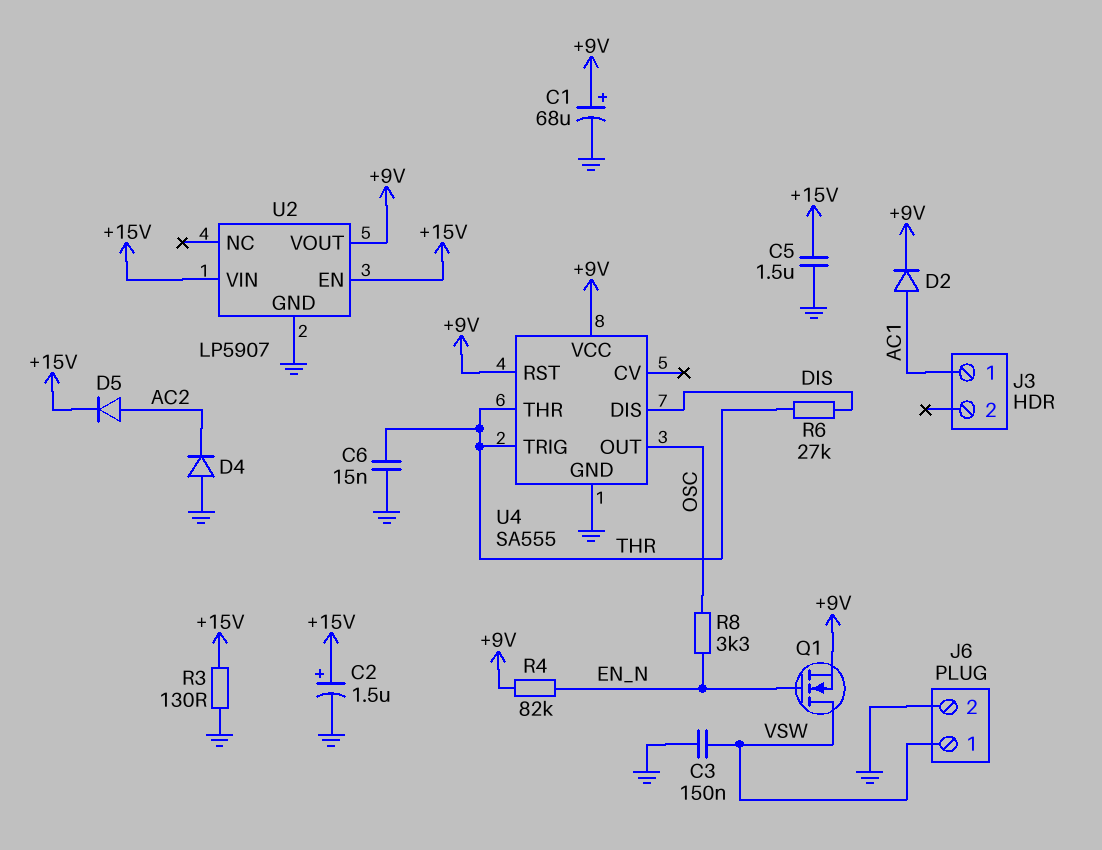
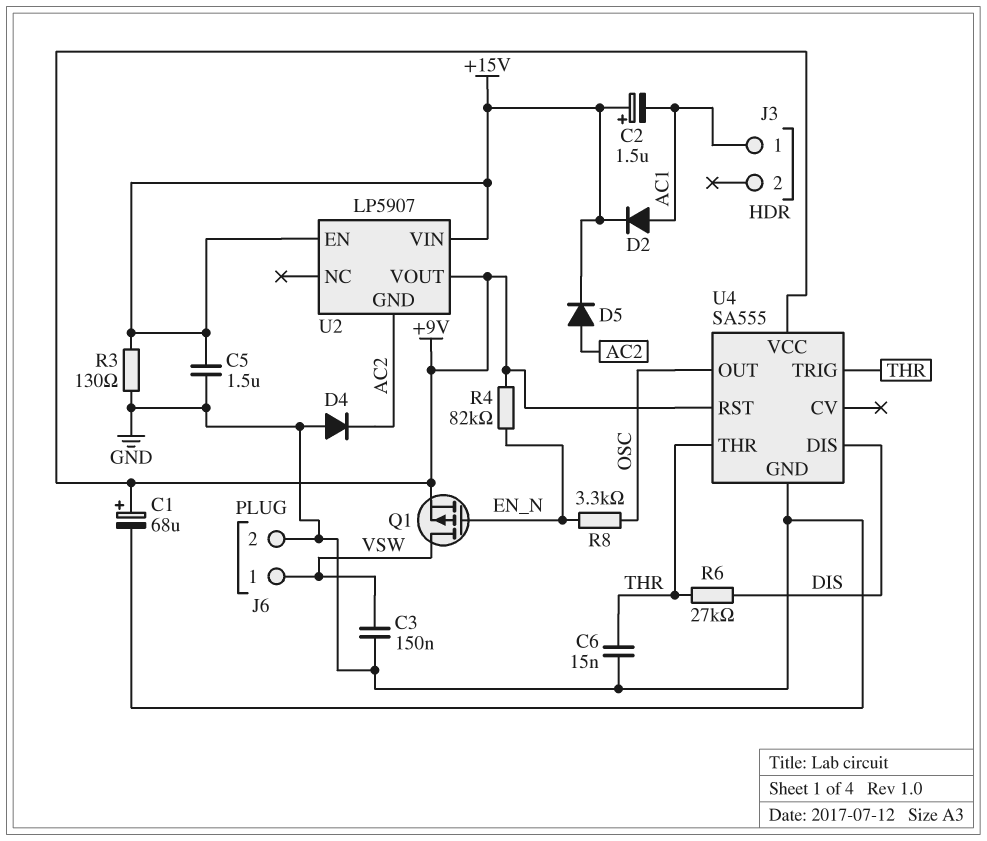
C2: 1.5uF (plus +15V, minus GND) -> 1.5uF (plus +15V, minus AC1)
D2: diode (A AC1, K +9V) -> diode (A AC1, K +15V)
Q1: NMOS (G EN_N, D VSW, S +9V) -> PMOS (G EN_N, D VSW, S +9V)
U2 pin GND: GND -> AC2

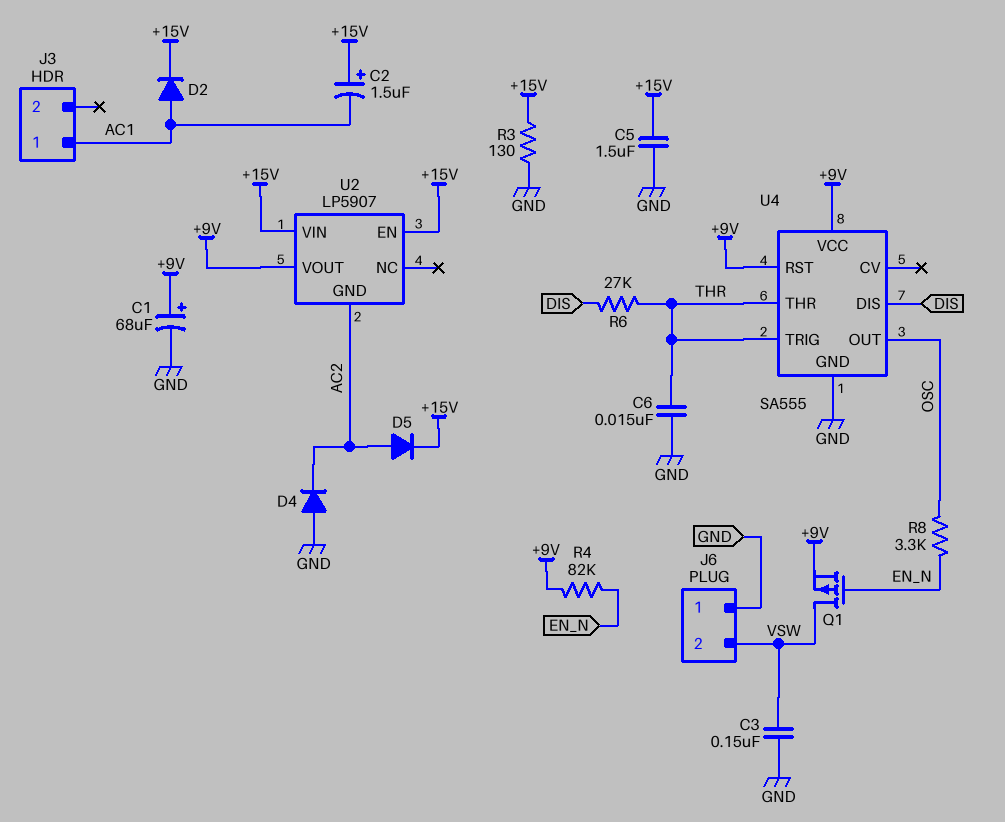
J6 pin 1: VSW -> GND
J6 pin 2: GND -> VSW

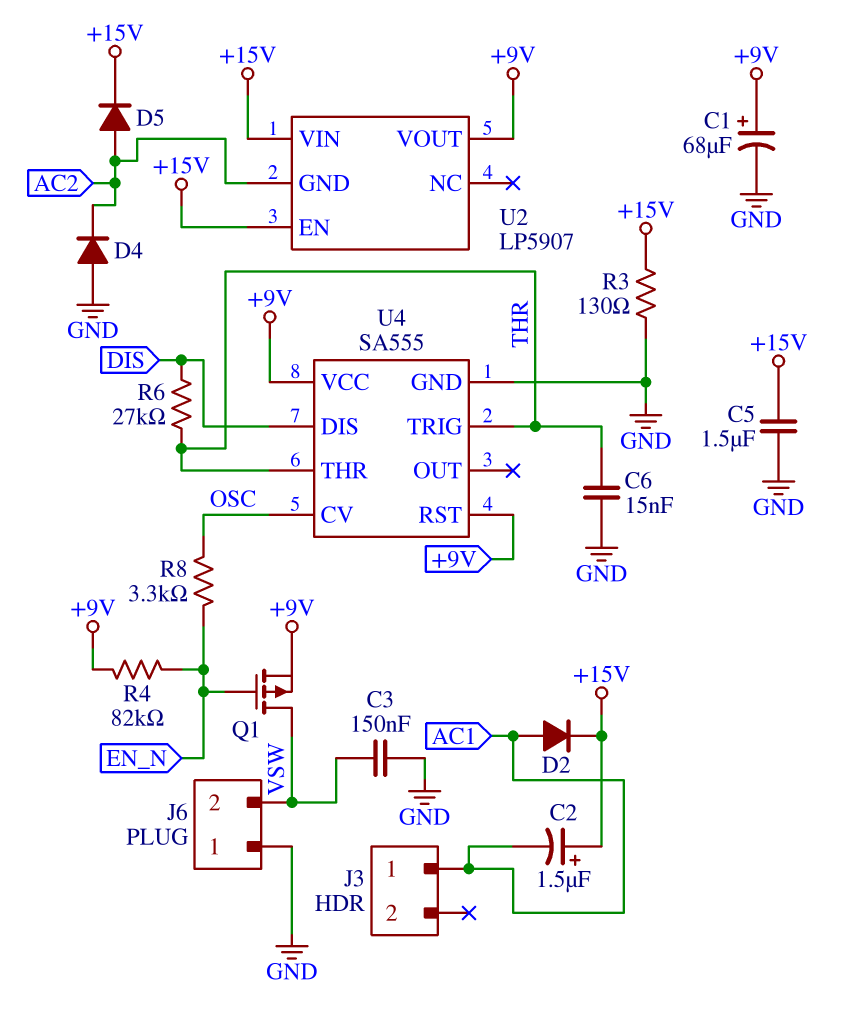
U4 pin CV: none -> OSC
U4 pin OUT: OSC -> none

